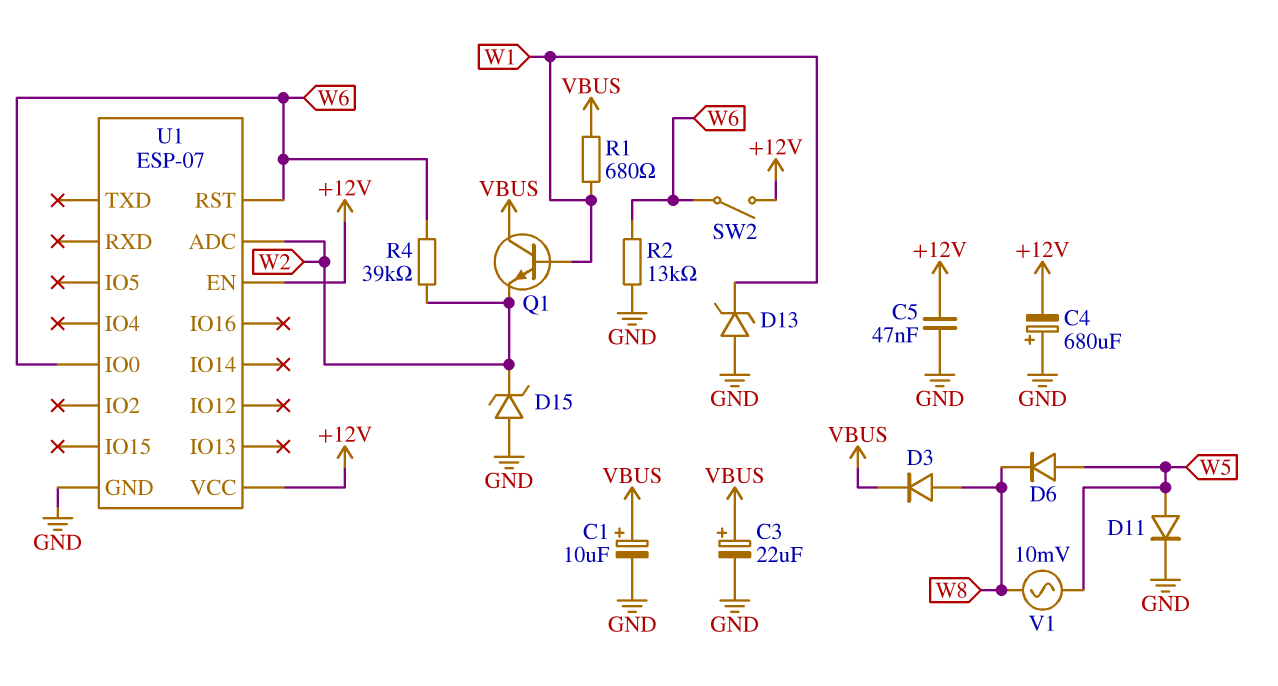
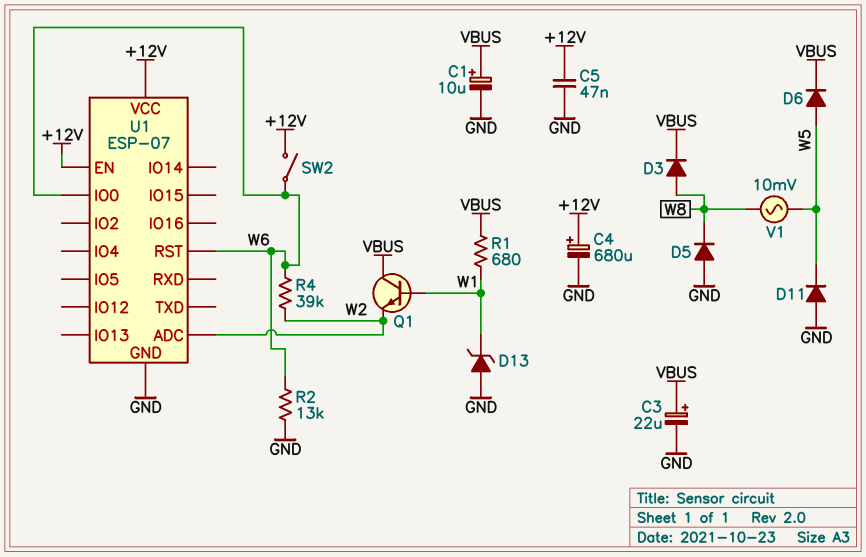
C4: 680uF (plus GND, minus +12V) -> 680uF (plus +12V, minus GND)
D5: none -> diode (A GND, K W8)
D6: diode (A W5, K W8) -> diode (A W5, K VBUS)
D11: diode (A W5, K GND) -> diode (A GND, K W5)
D15: zener (A GND, K W2) -> none

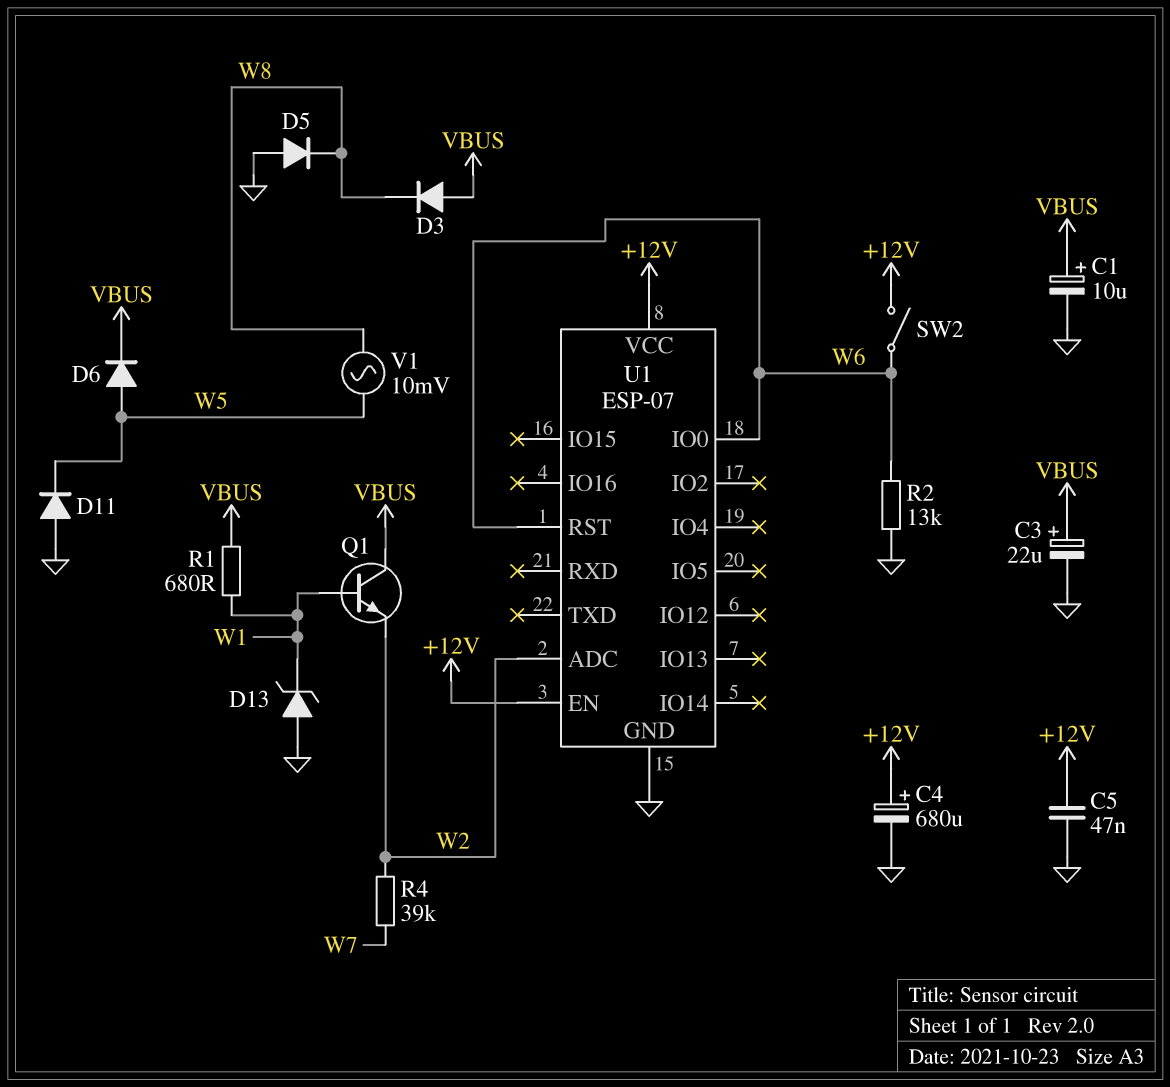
D3: diode (A W8, K VBUS) -> diode (A VBUS, K W8)
R4: 39k (W2, W6) -> 39k (W2, W7)

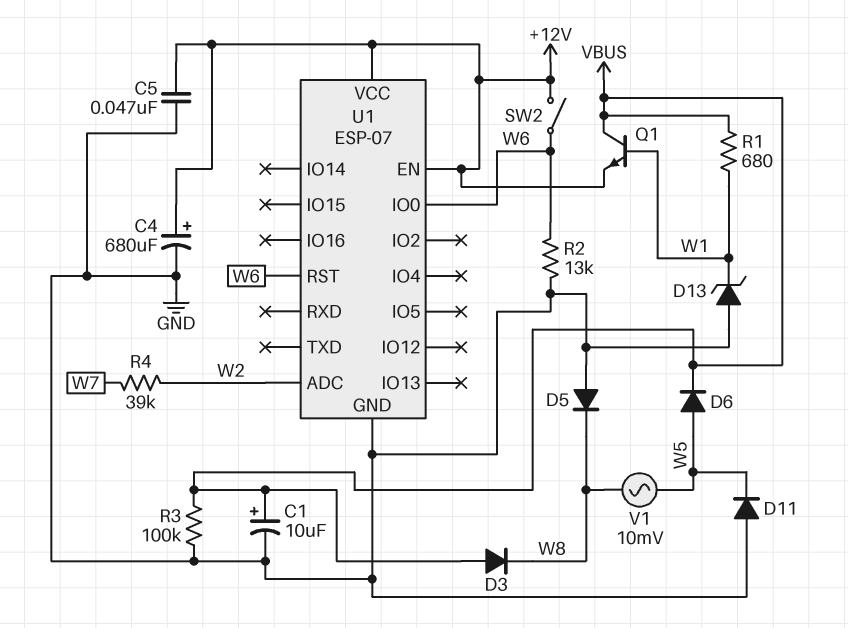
C3: 22uF (plus VBUS, minus GND) -> none
Q1: NPN (B W1, C VBUS, E W2) -> NPN (B W1, C VBUS, E +12V)
R3: none -> 100k (GND, VBUS)

